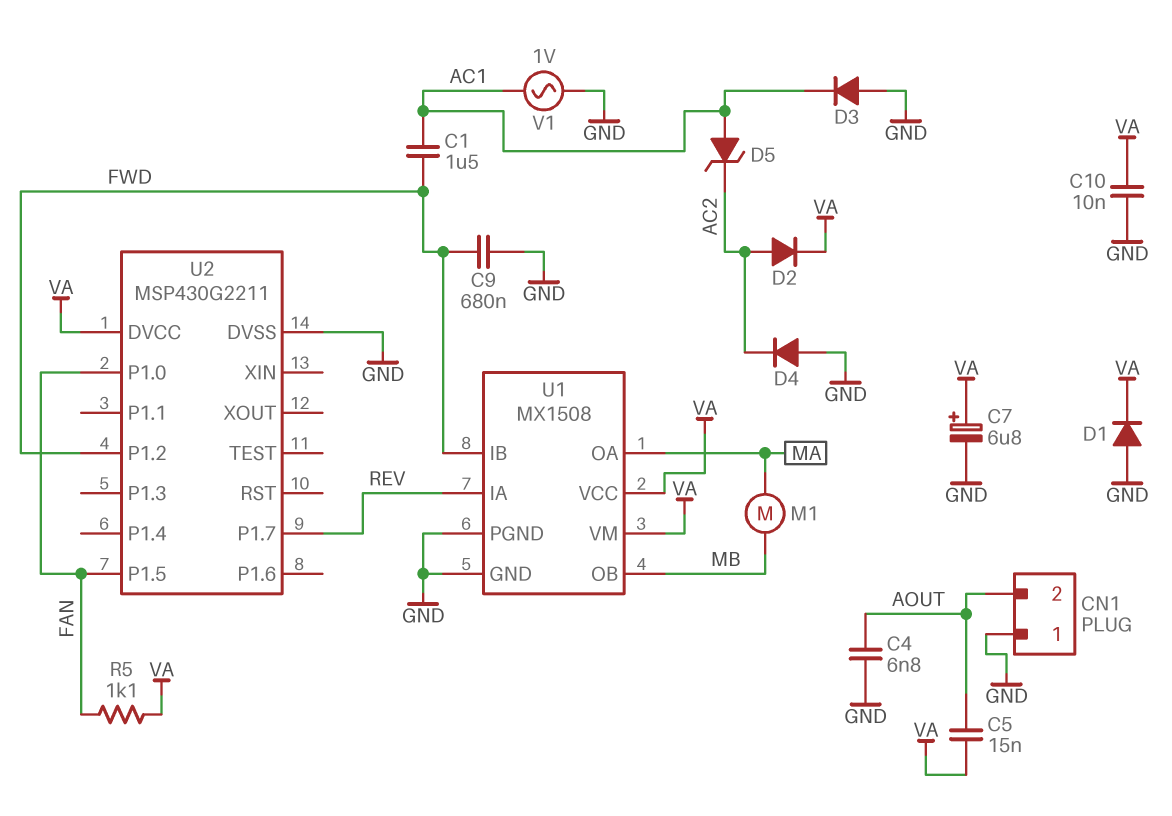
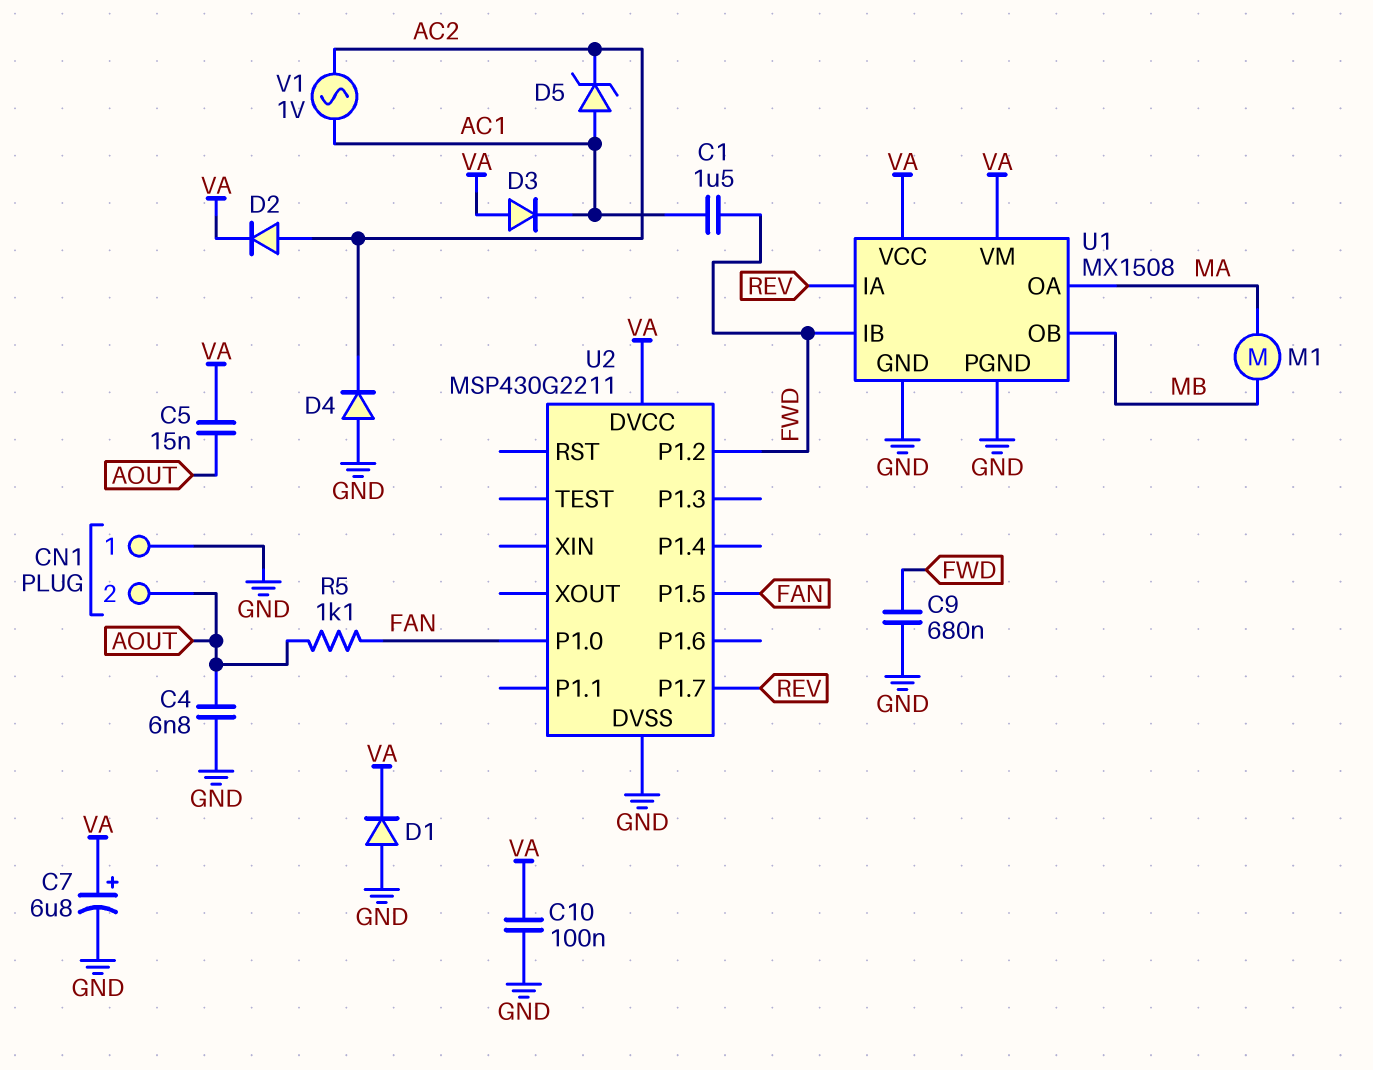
C10: 10nF (GND, VA) -> 100nF (GND, VA)
D3: diode (A GND, K AC1) -> diode (A VA, K AC1)
R5: 1.1k (FAN, VA) -> 1.1k (AOUT, FAN)
V1: AC 1V (AC1, GND) -> AC 1V (AC1, AC2)

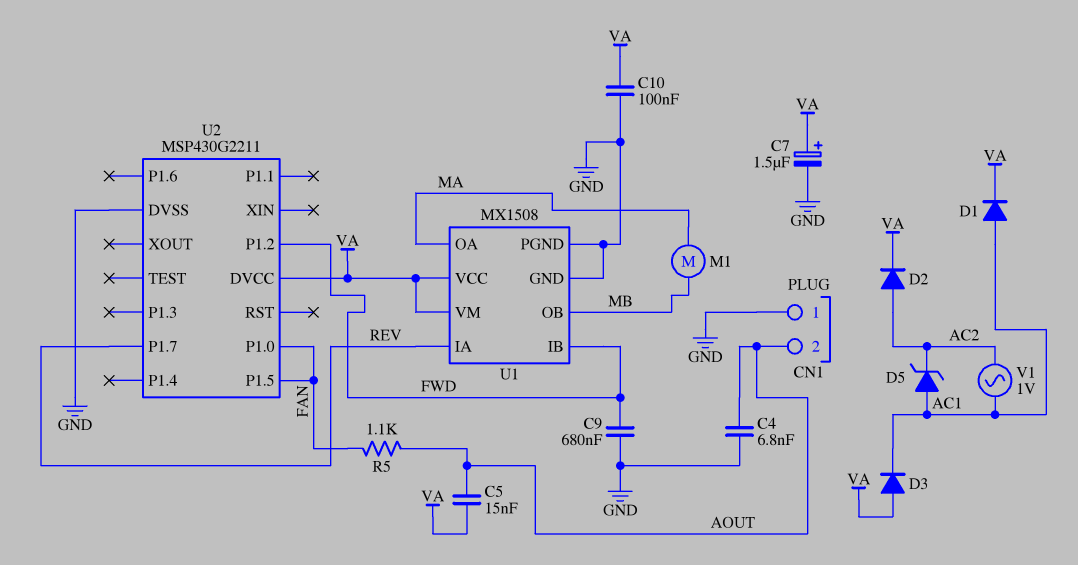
C1: 1.5uF (AC1, FWD) -> none
C7: 6.8uF (plus VA, minus GND) -> 1.5uF (plus VA, minus GND)
D1: diode (A GND, K VA) -> diode (A AC1, K VA)
D4: diode (A GND, K AC2) -> none

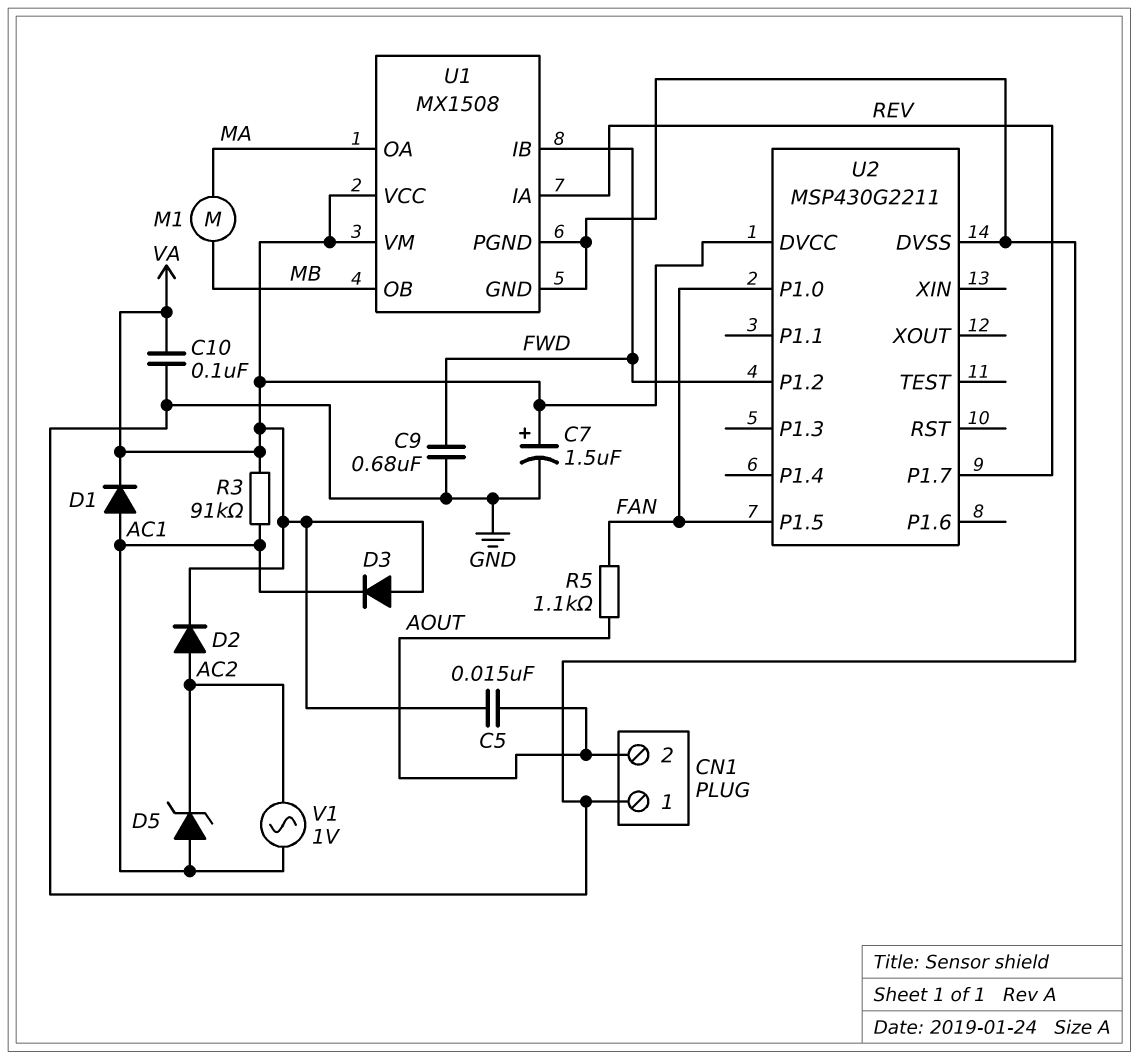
C4: 6.8nF (AOUT, GND) -> none
R3: none -> 91k (AC1, VA)

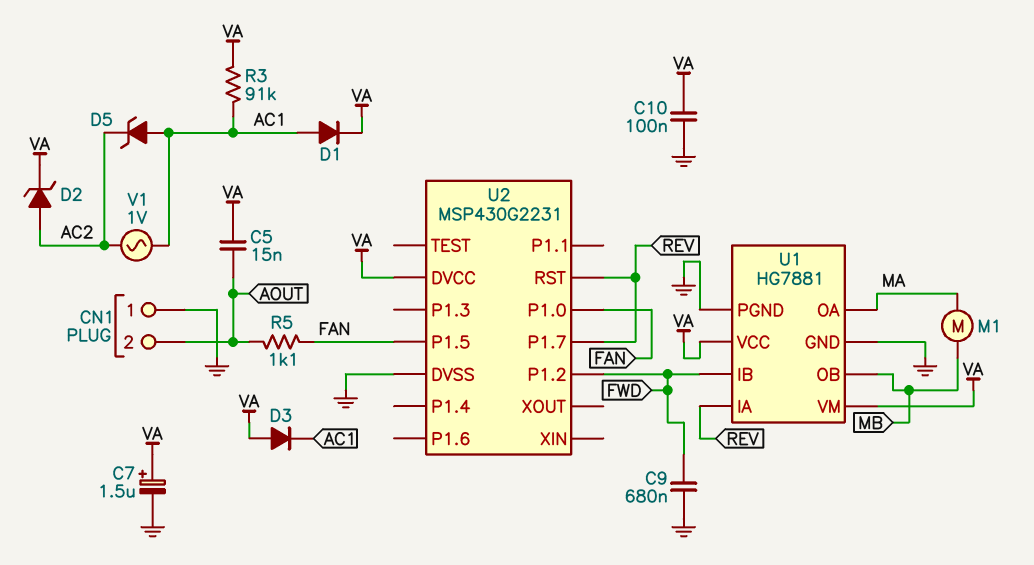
D2: diode (A AC2, K VA) -> zener (A AC2, K VA)
U1: MX1508 -> HG7881
U2: MSP430G2211 -> MSP430G2231
U2 pin RST: none -> REV

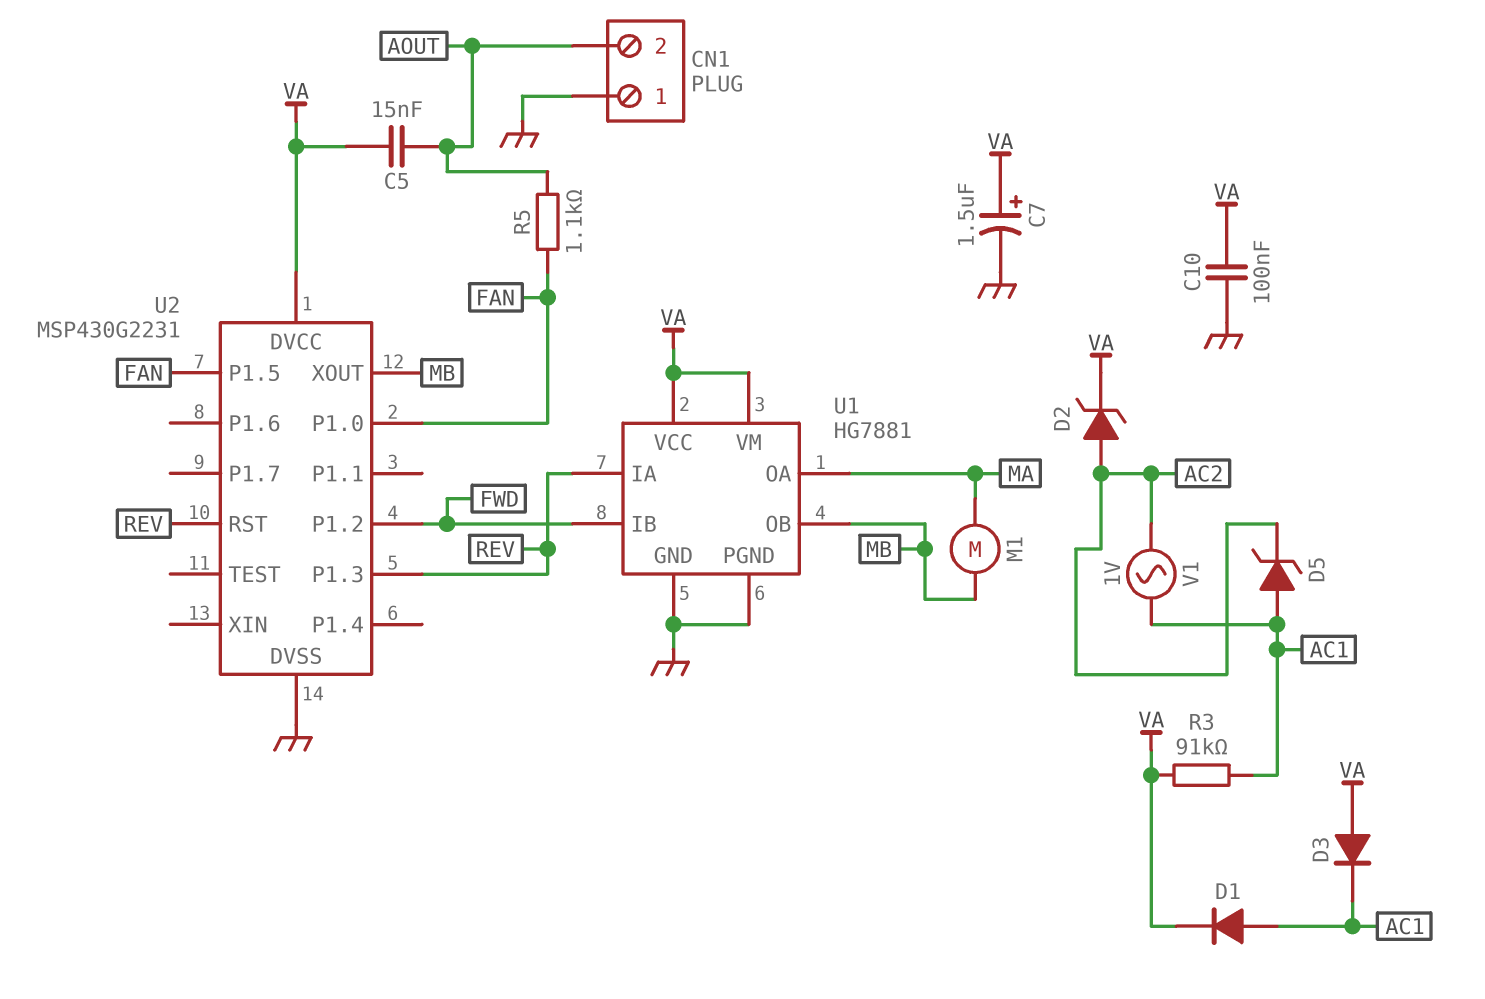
C9: 680nF (FWD, GND) -> none
U2 pin P1.3: none -> REV
U2 pin P1.7: REV -> none
U2 pin XOUT: none -> MB

